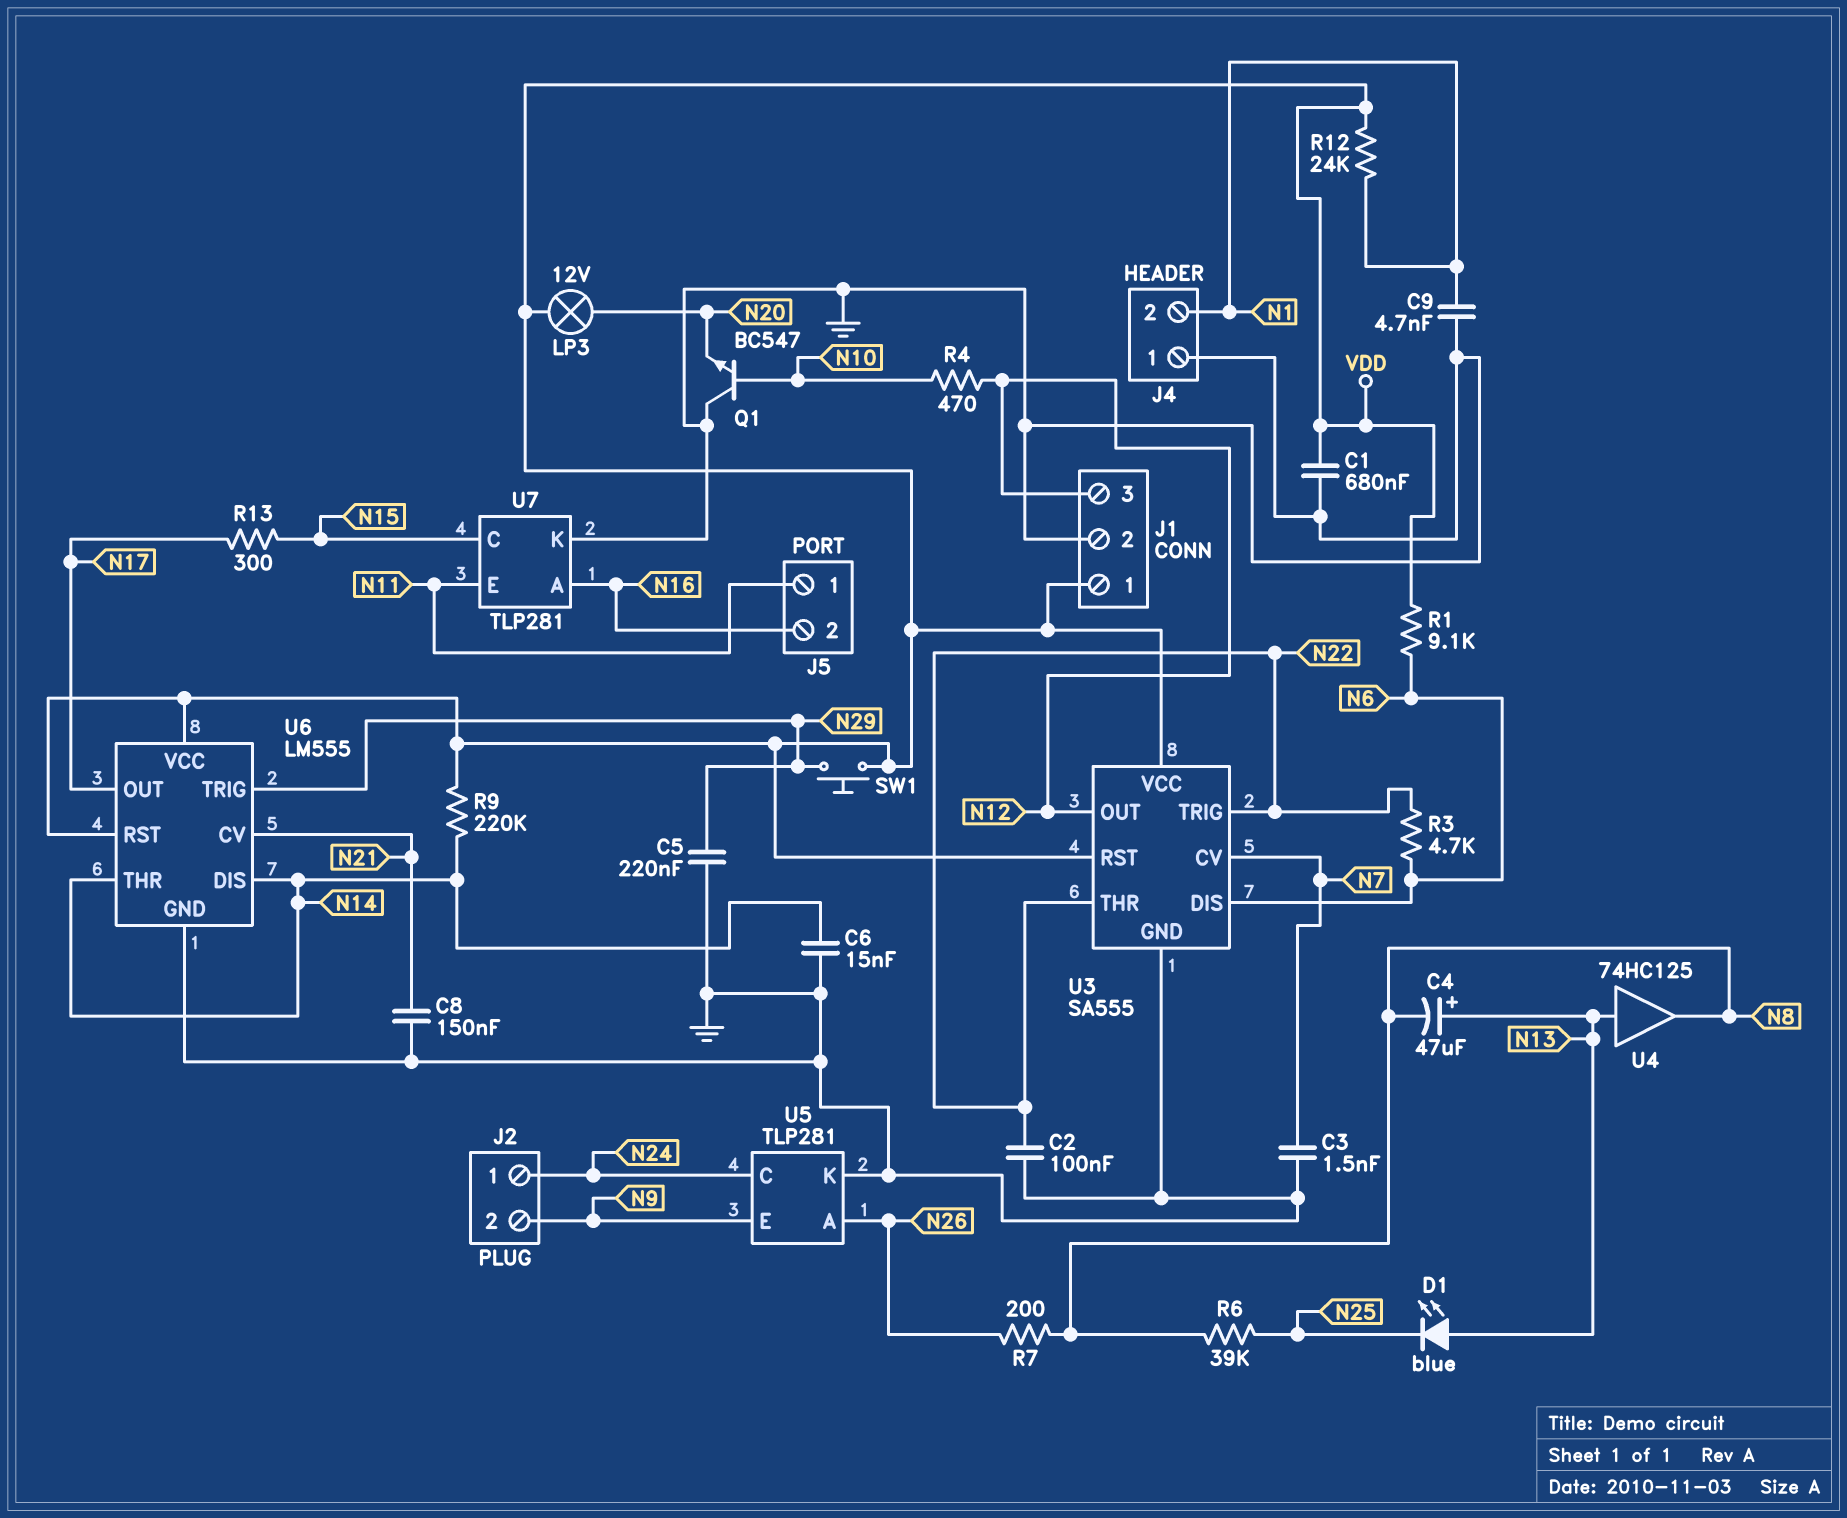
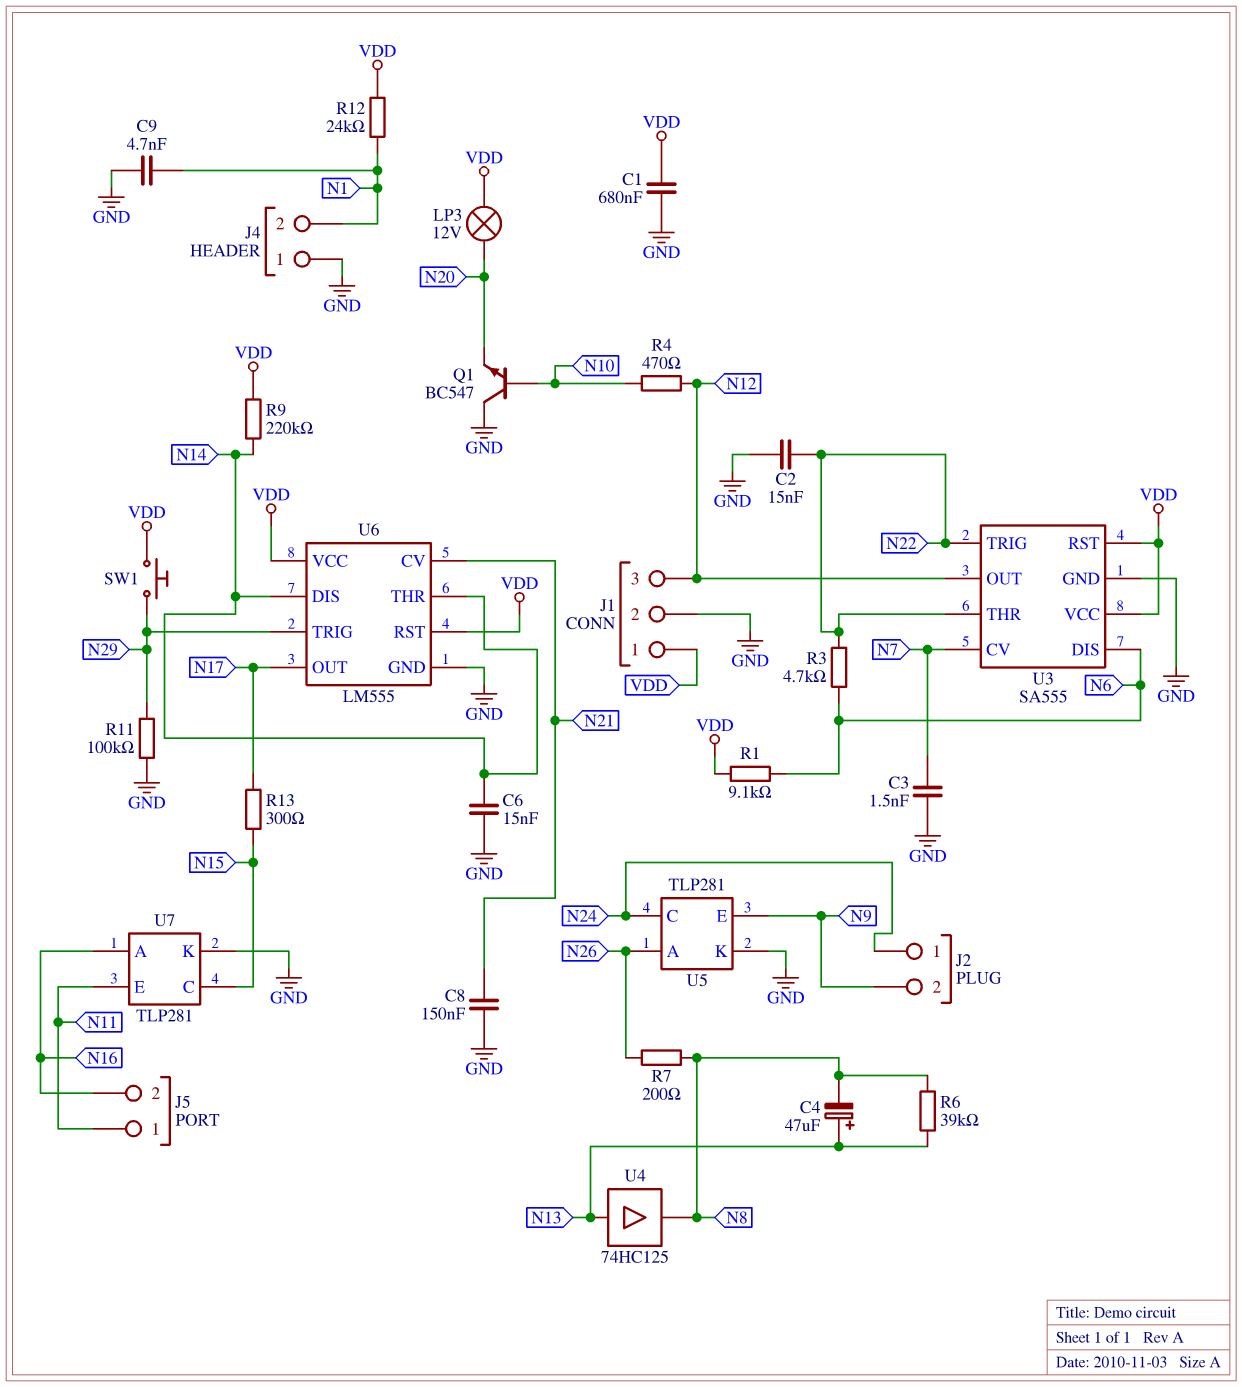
C2: 100nF (GND, N22) -> 15nF (GND, N22)
C5: 220nF (GND, N29) -> none
D1: LED blue (A N13, K N25) -> none
R6: 39k (N8, N25) -> 39k (N8, N13)
R11: none -> 100k (GND, N29)

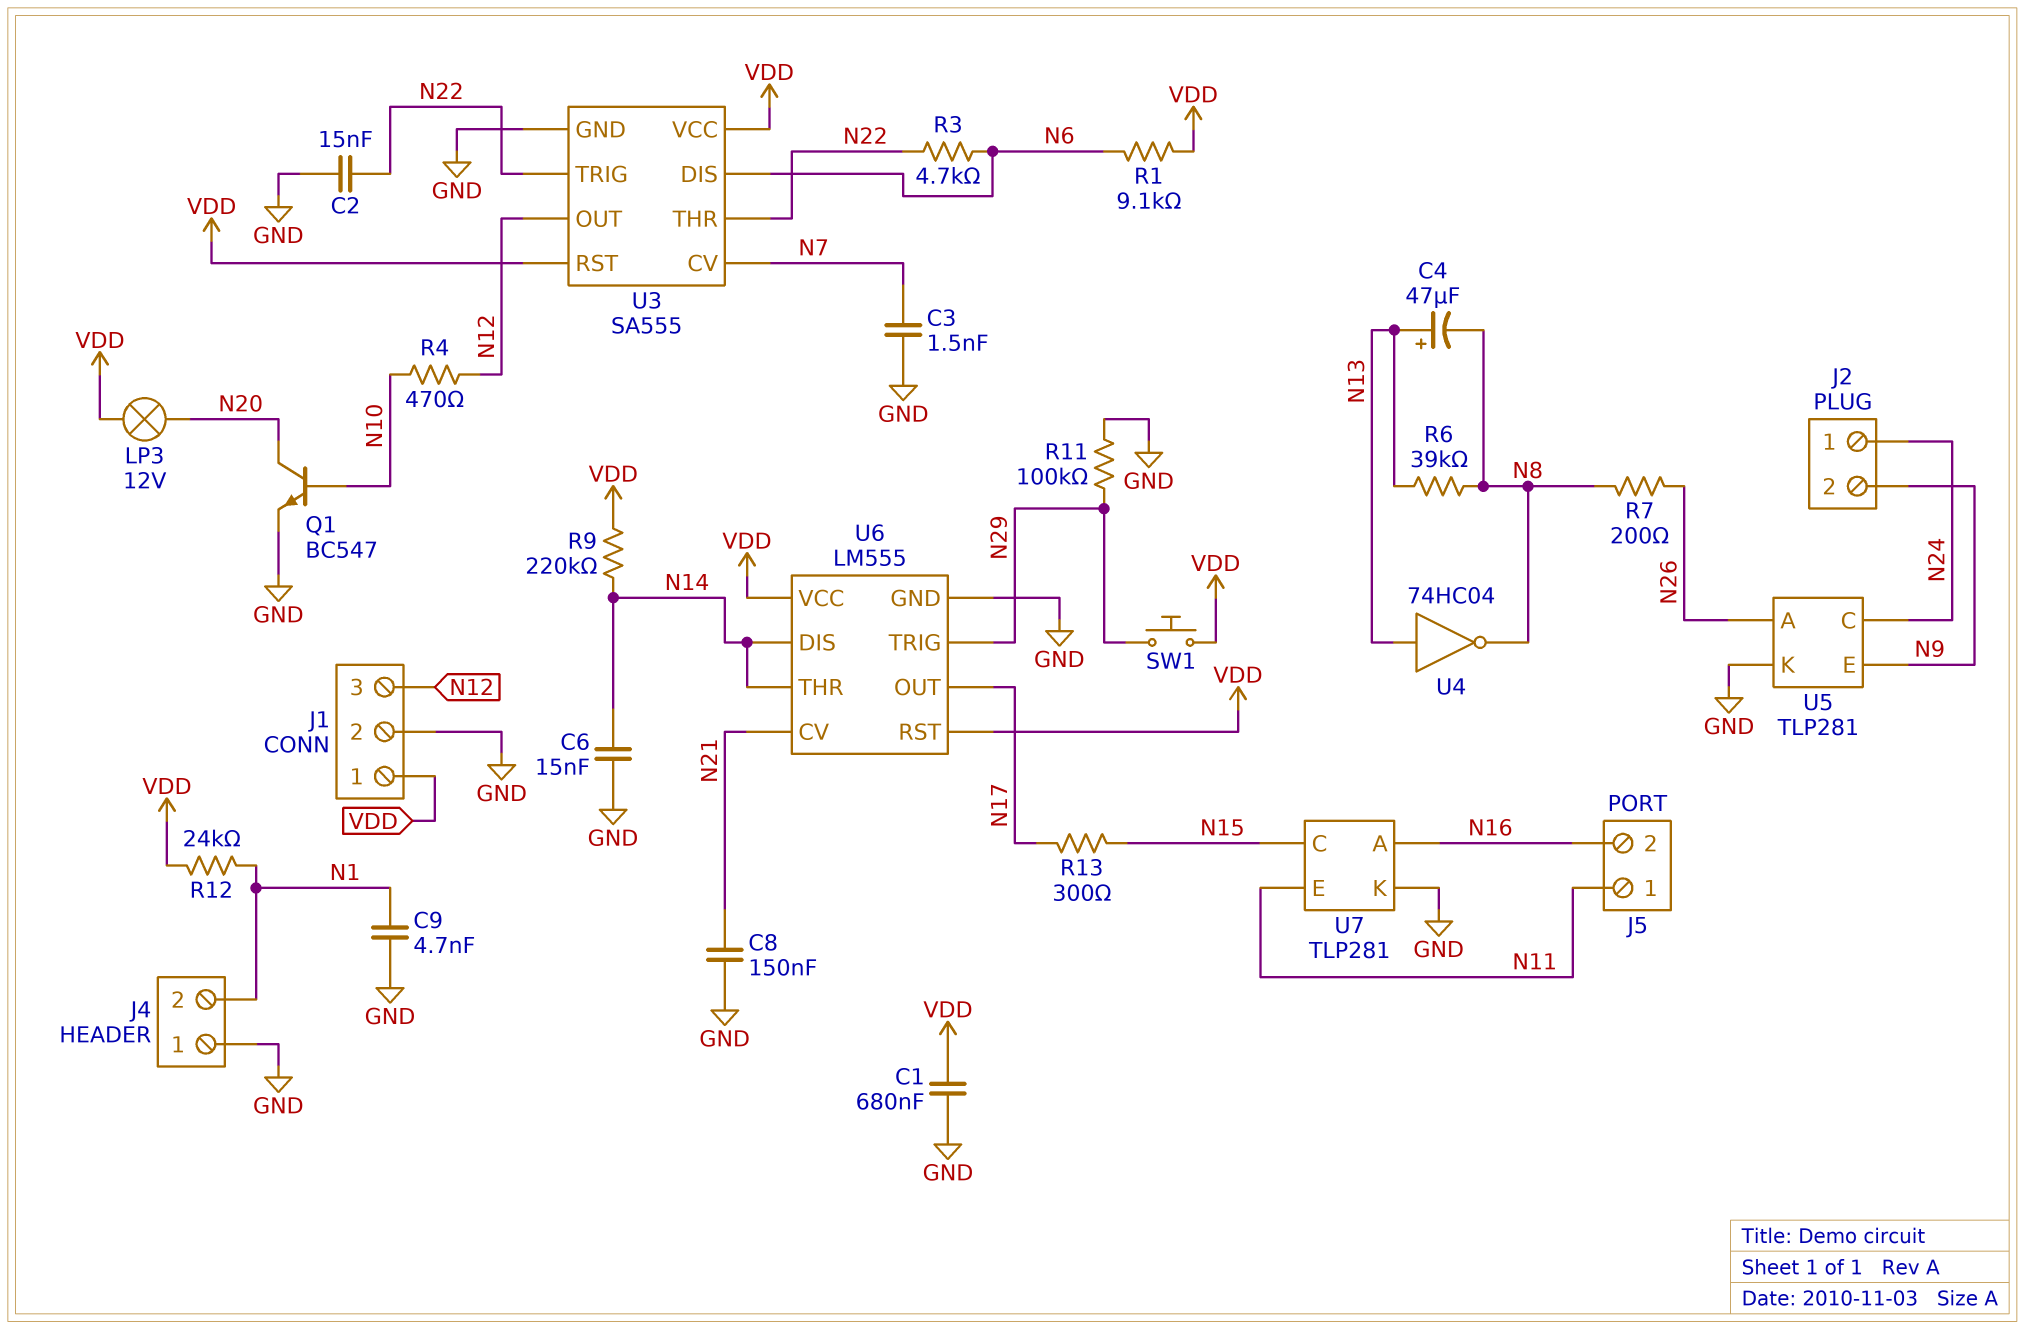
Q1: NPN BC547 (B N10, C GND, E N20) -> NPN BC547 (B N10, C N20, E GND)
U4: buffer 74HC125 (in N13, out N8) -> NOT 74HC04 (in N13, out N8)

